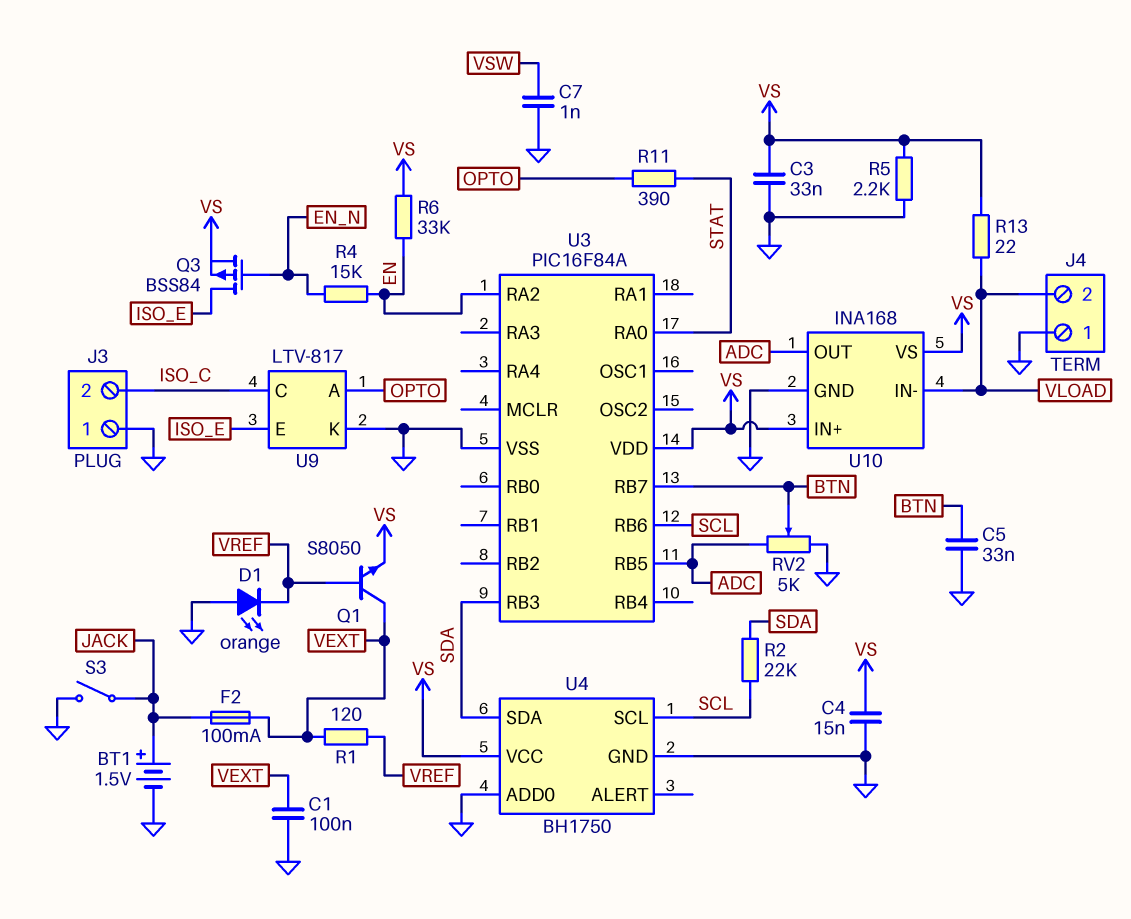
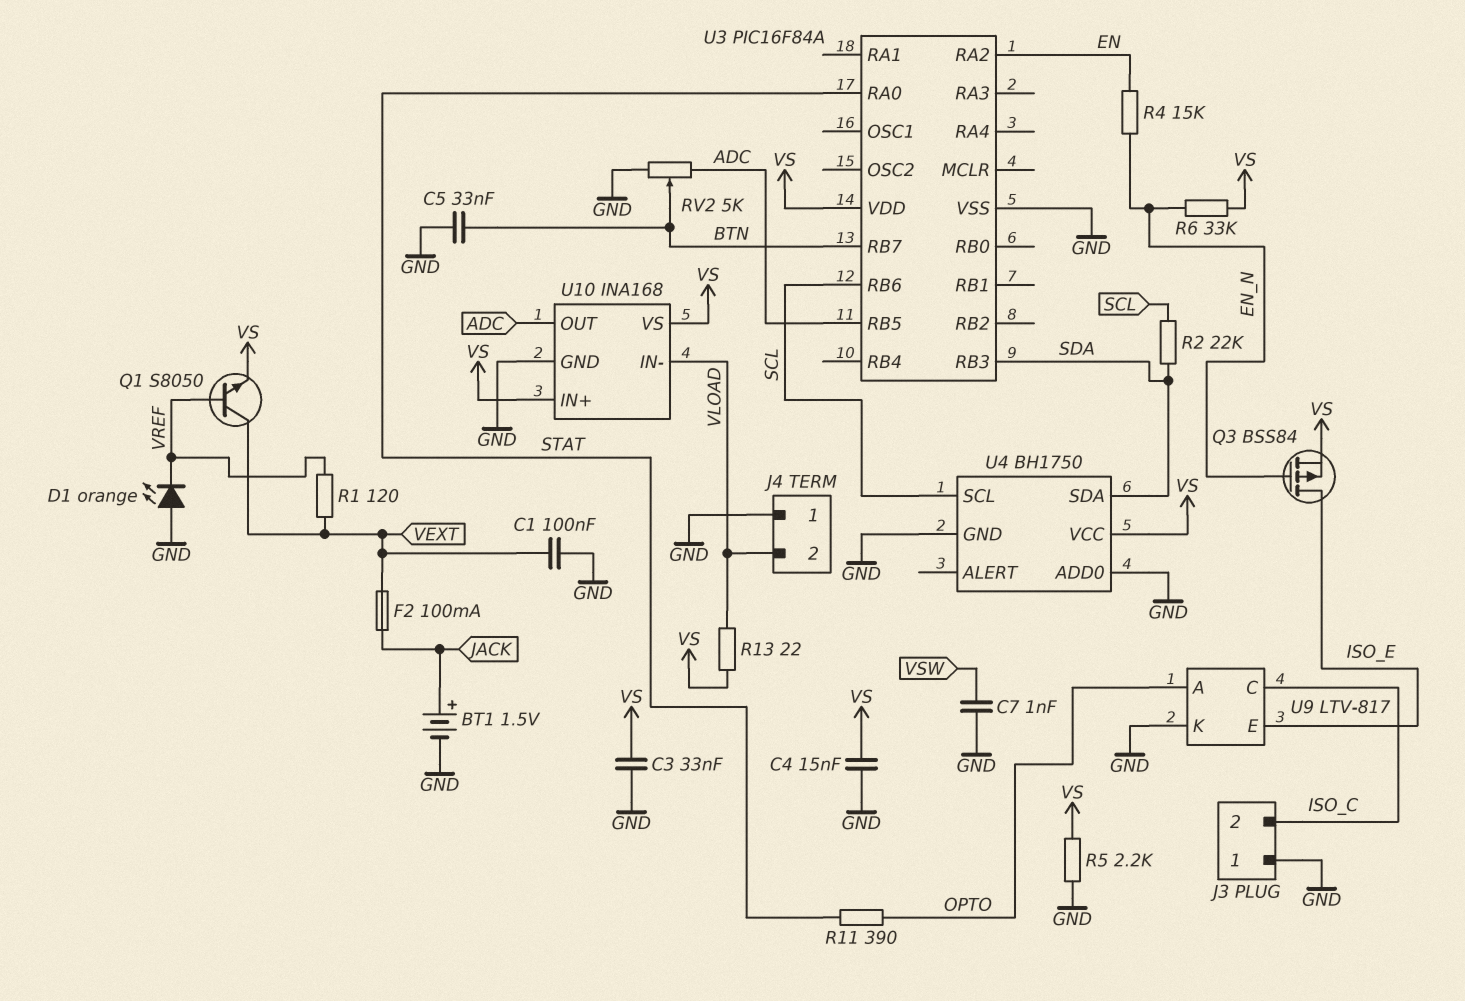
R6: 33k (EN, VS) -> 33k (EN_N, VS)
S3: switch (GND, JACK) -> none

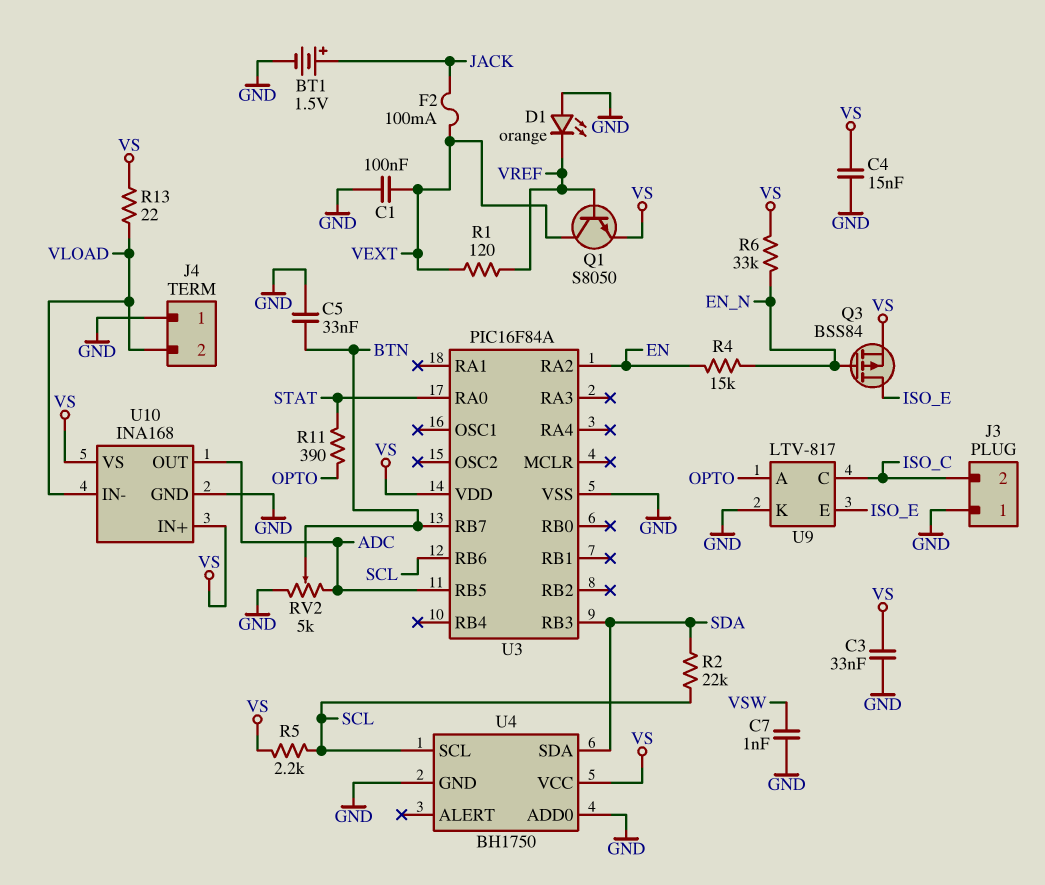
R5: 2.2k (GND, VS) -> 2.2k (SCL, VS)

